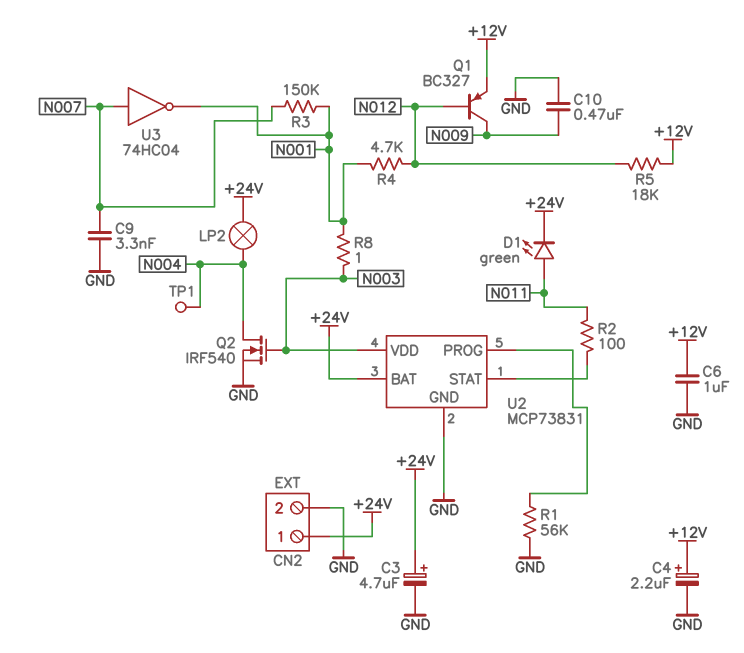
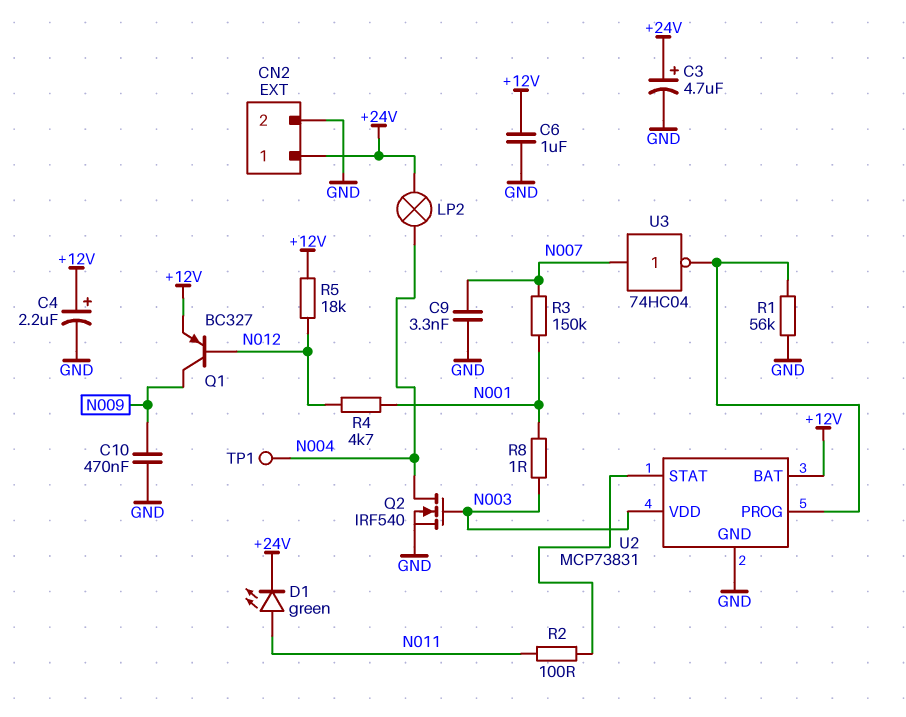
U2 pin BAT: +24V -> +12V
U3: NOT 74HC04 (in N007, out N001) -> NOT 74HC04 (in N007, out U2/PROG)

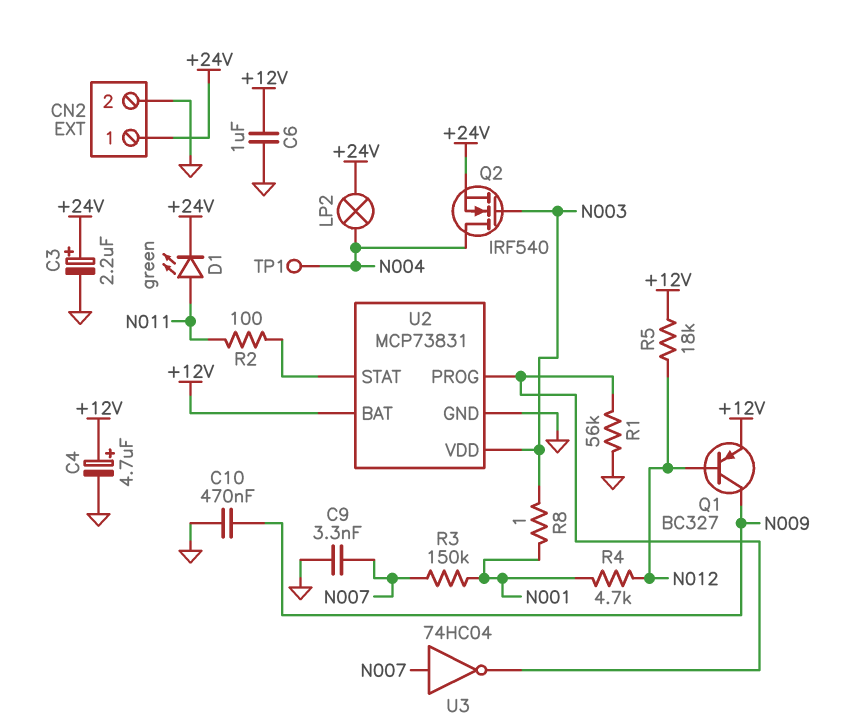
C3: 4.7uF (plus +24V, minus GND) -> 2.2uF (plus +24V, minus GND)
C4: 2.2uF (plus +12V, minus GND) -> 4.7uF (plus +12V, minus GND)
Q2: NMOS IRF540 (G N003, D N004, S GND) -> NMOS IRF540 (G N003, D N004, S +24V)

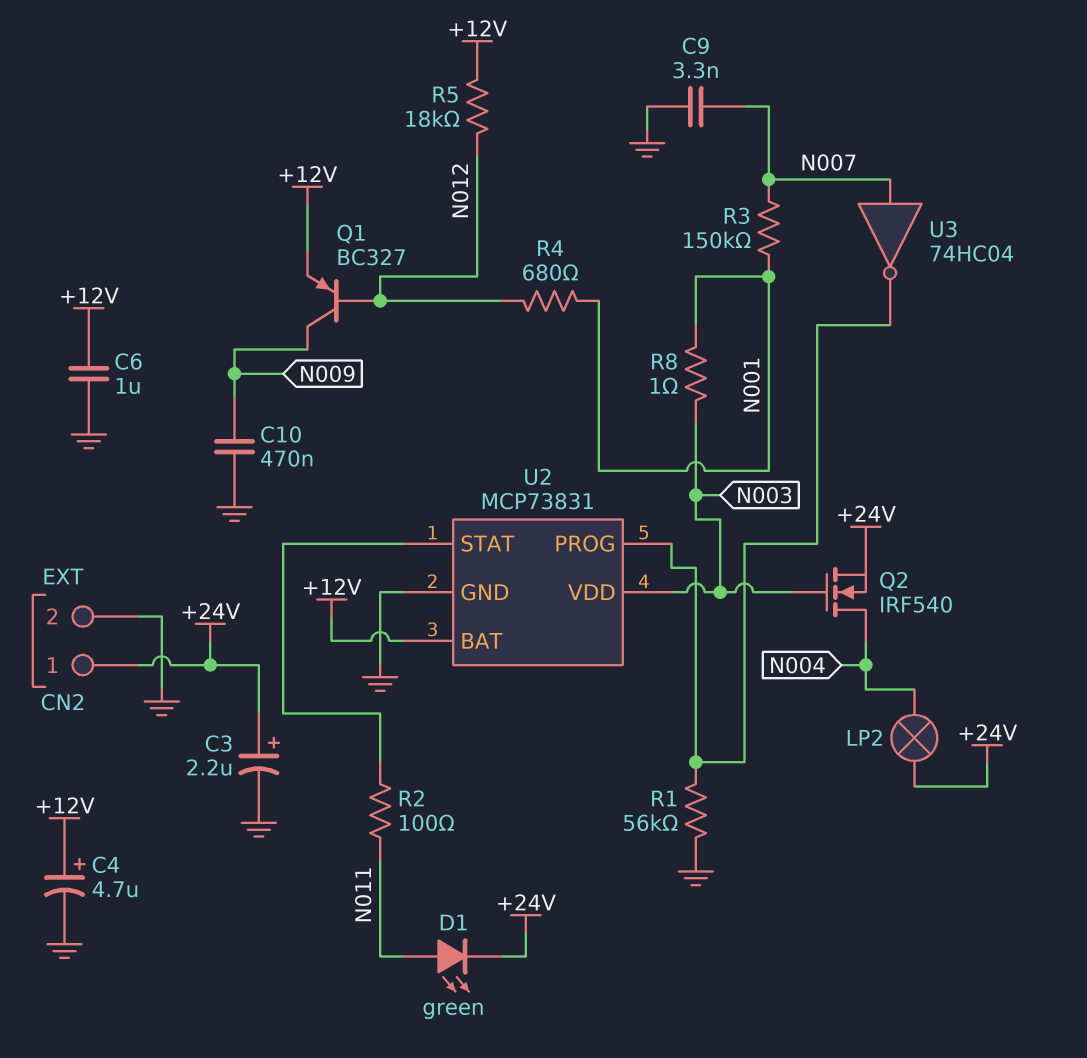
R4: 4.7k (N001, N012) -> 680 (N001, N012)
TP1: test point (N004) -> none

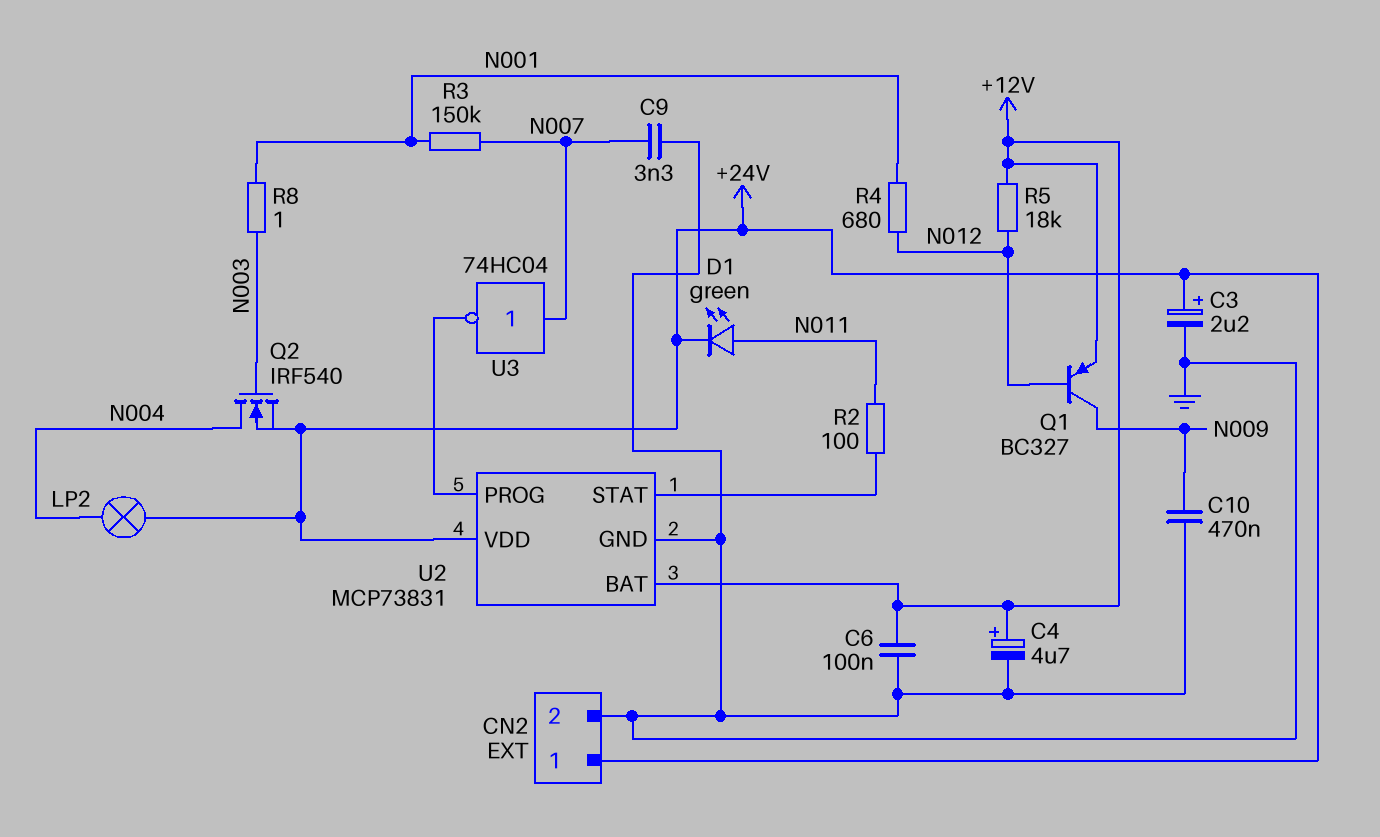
C6: 1uF (+12V, GND) -> 100nF (+12V, GND)
R1: 56k (GND, U2/PROG) -> none
U2 pin VDD: N003 -> +24V

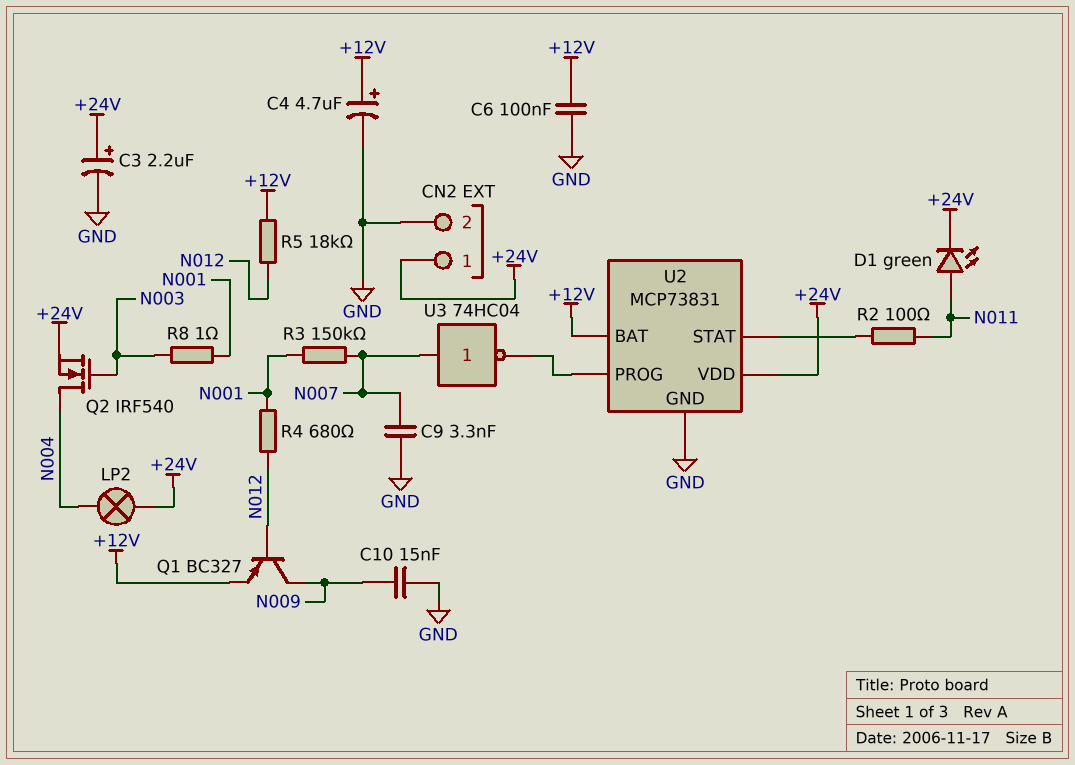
C10: 470nF (GND, N009) -> 15nF (GND, N009)

